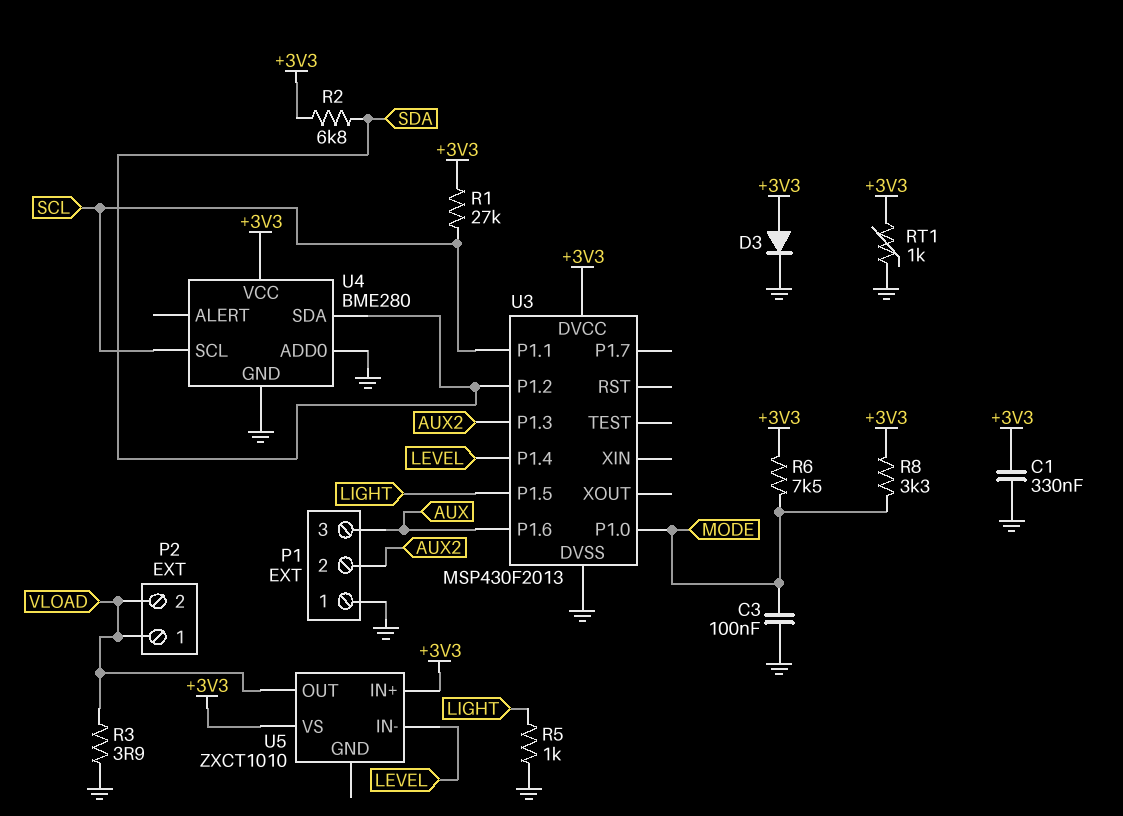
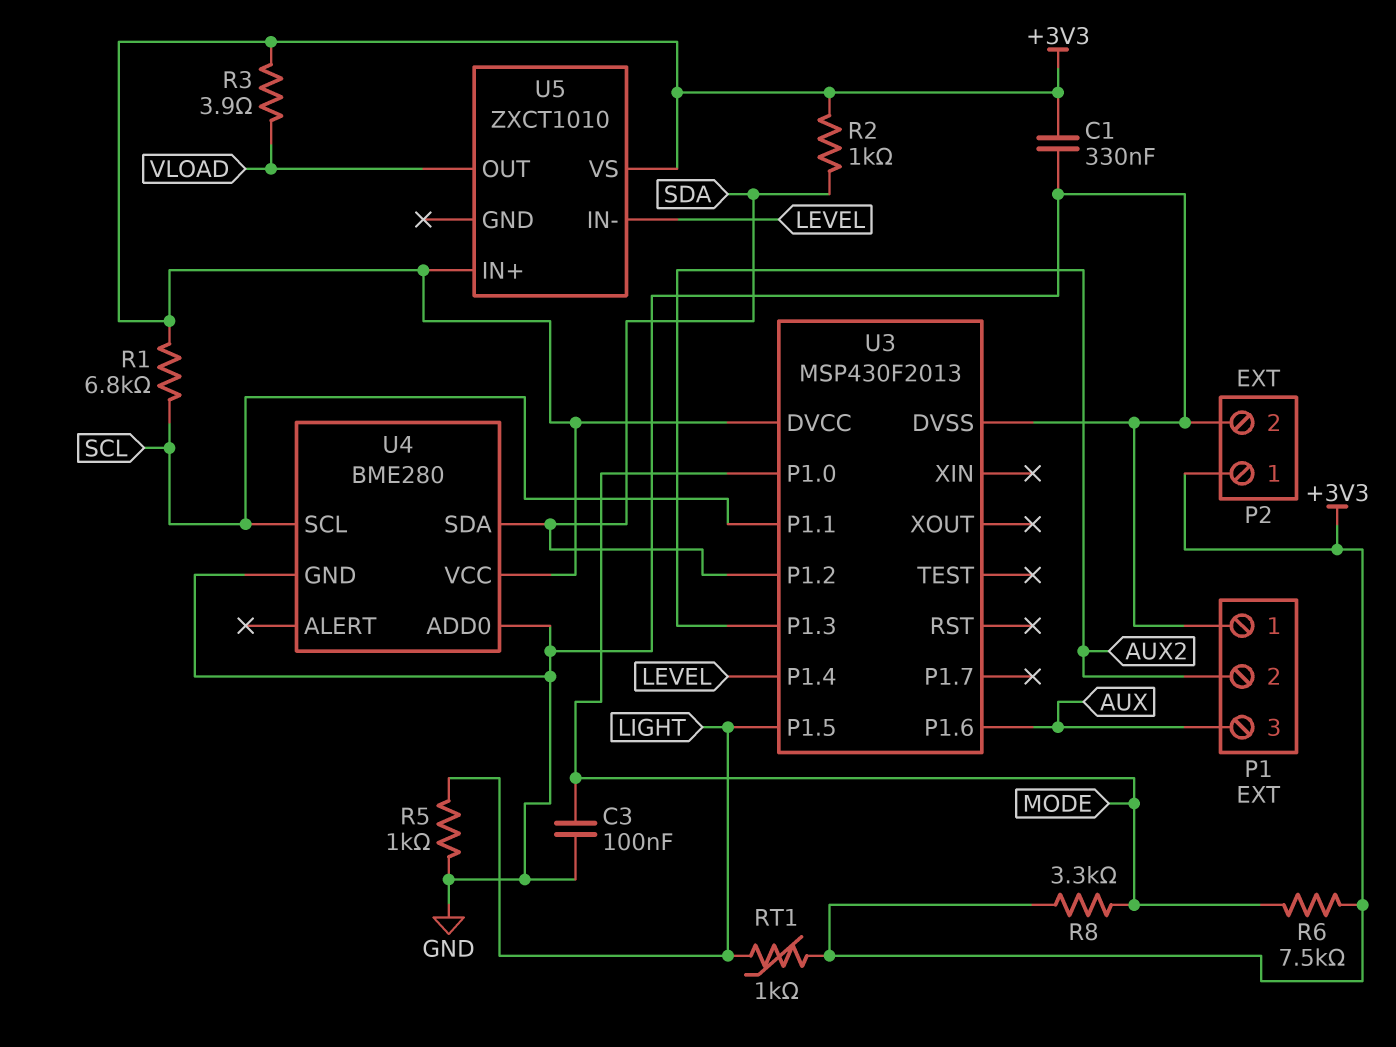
D3: diode (A +3V3, K GND) -> none
P2 pin 1: VLOAD -> +3V3
P2 pin 2: VLOAD -> GND
R1: 27k (+3V3, SCL) -> 6.8k (+3V3, SCL)
R2: 6.8k (+3V3, SDA) -> 1k (+3V3, SDA)
R3: 3.9 (GND, VLOAD) -> 3.9 (+3V3, VLOAD)
RT1: 1k (+3V3, GND) -> 1k (+3V3, LIGHT)

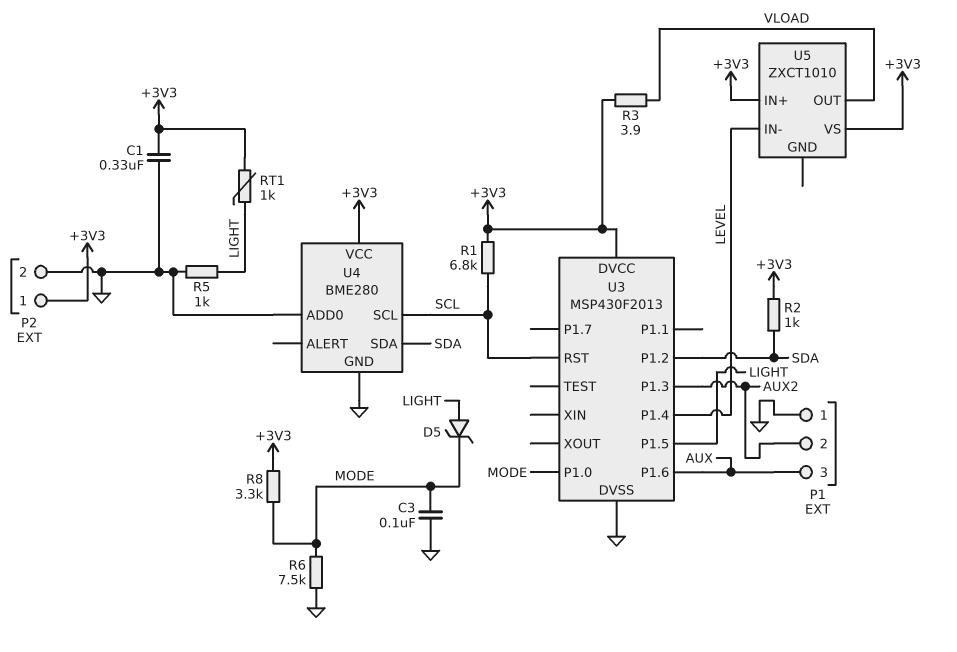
D5: none -> zener (A LIGHT, K MODE)
R6: 7.5k (+3V3, MODE) -> 7.5k (GND, MODE)
U3 pin P1.1: SCL -> none
U3 pin RST: none -> SCL

